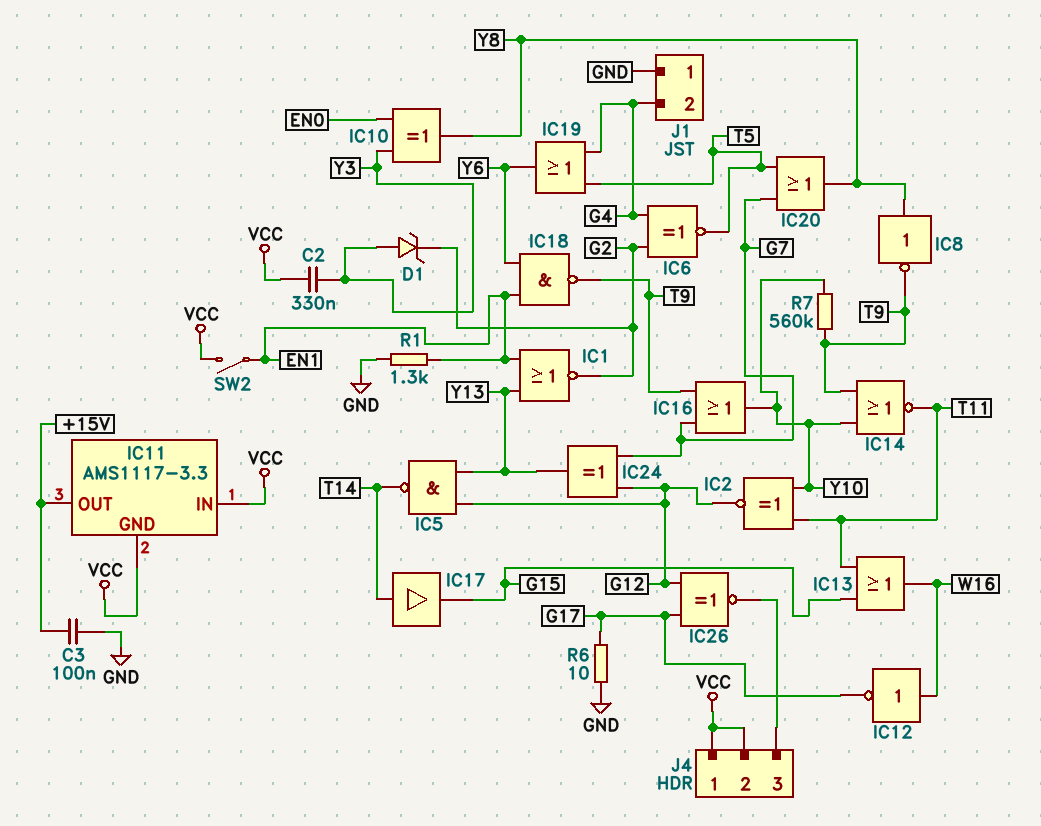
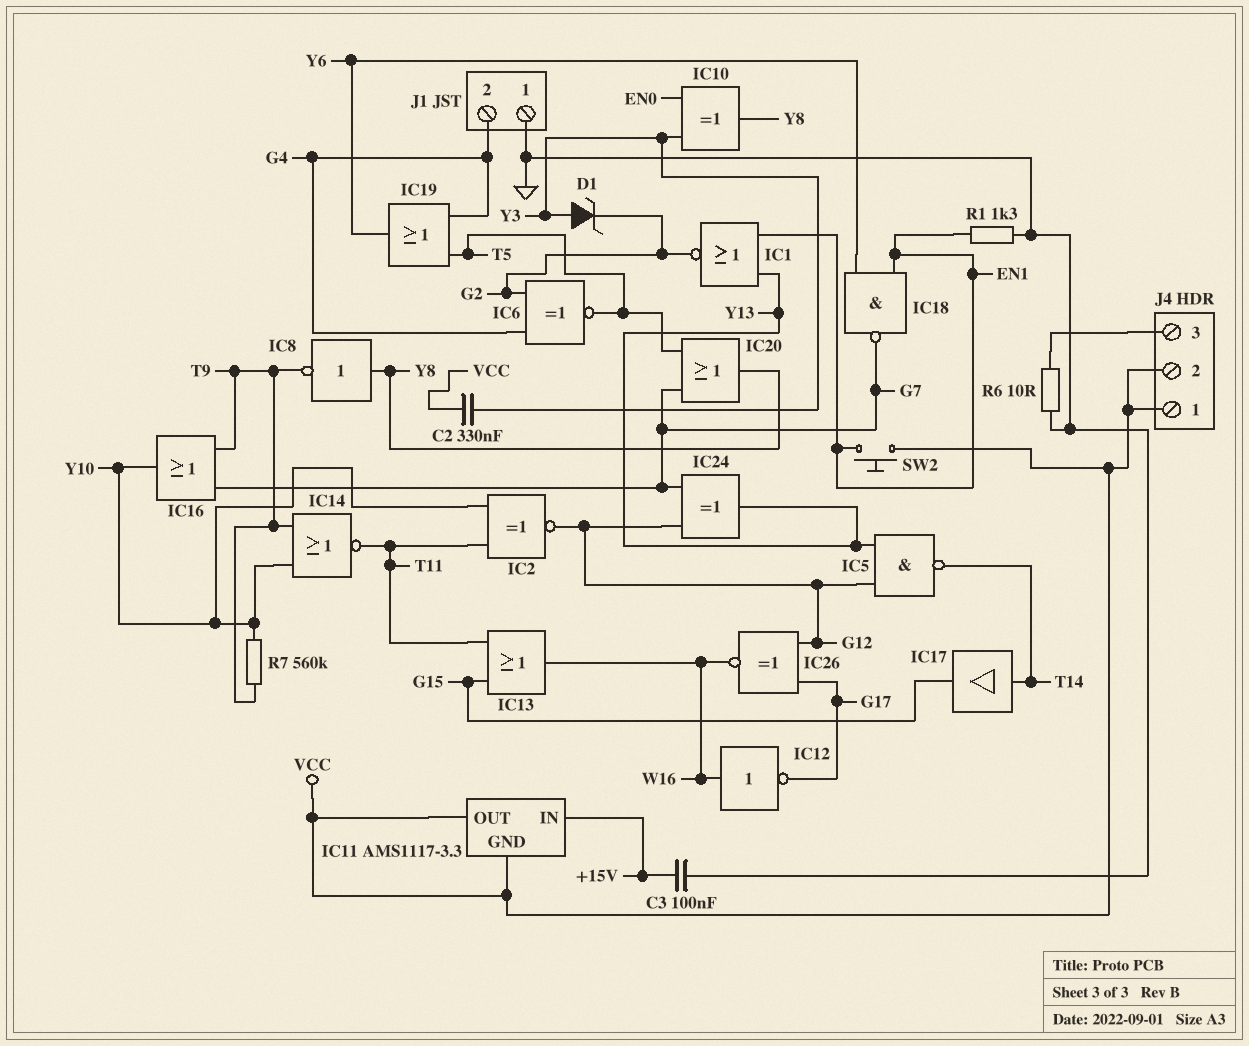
IC11 pin IN: VCC -> +15V
IC11 pin OUT: +15V -> VCC
IC18: NAND (in EN1, in Y6, out T9) -> NAND (in EN1, in Y6, out G7)
IC26: XNOR (in G12, in G17, out J4/3) -> XNOR (in G12, in G17, out W16)
R6: 10 (G17, GND) -> 10 (GND, J4/3)
SW2: switch (EN1, VCC) -> button (EN1, VCC)

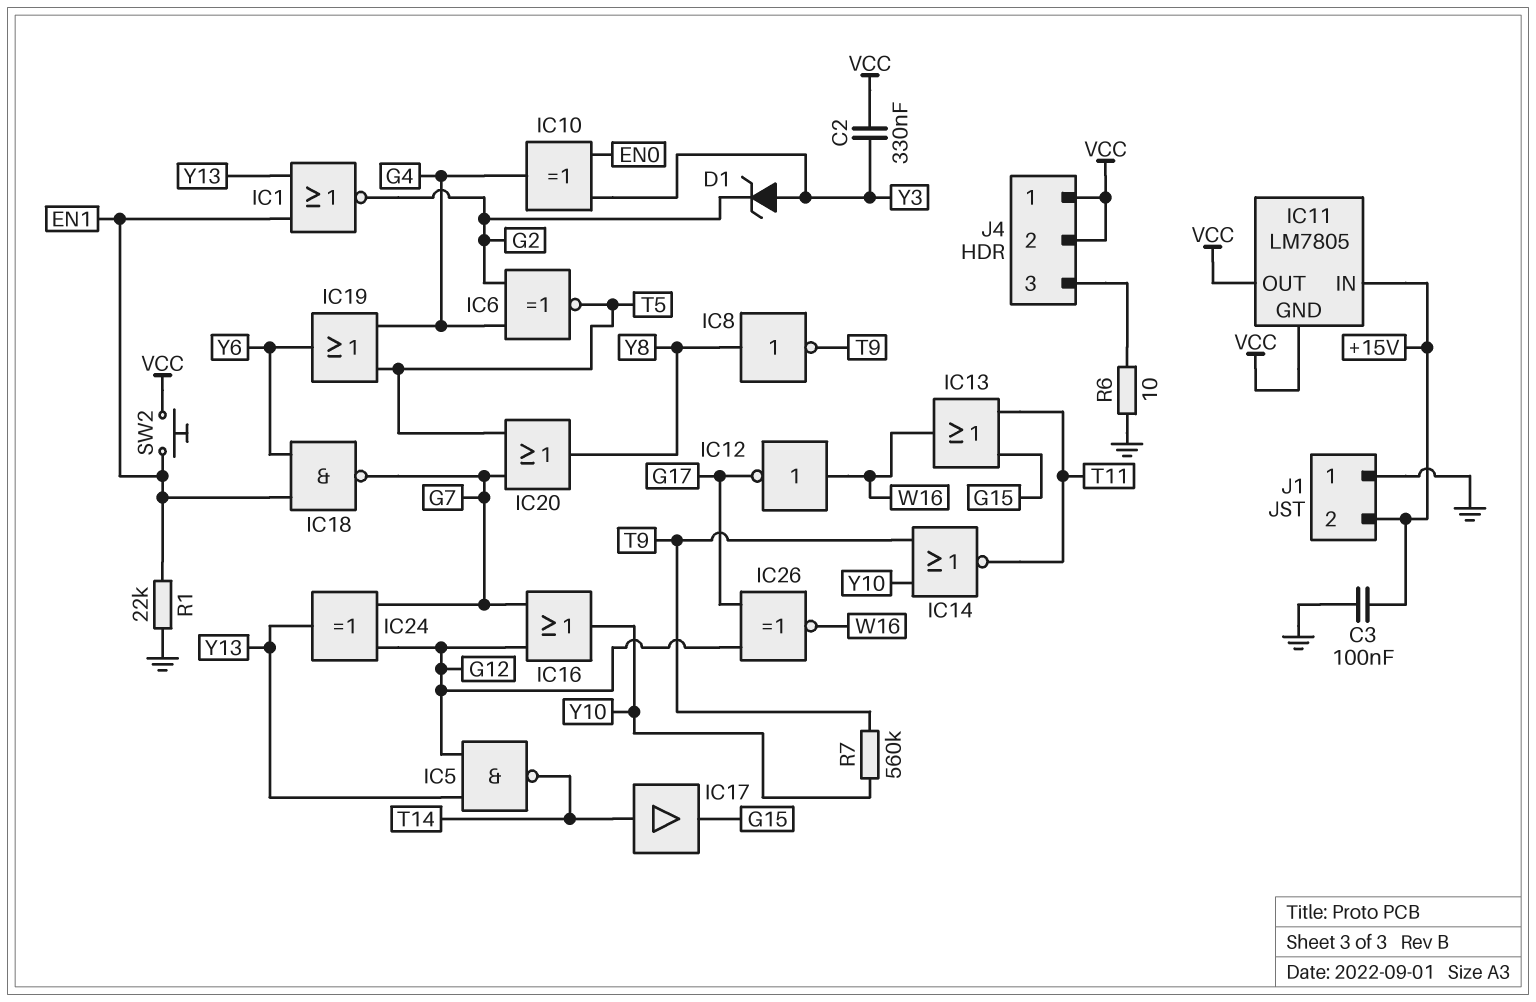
IC2: XNOR (in T11, in Y10, out G12) -> none
IC10: XOR (in EN0, in Y3, out Y8) -> XOR (in EN0, in Y3, out G4)
IC11: AMS1117-3.3 -> LM7805
IC16: OR (in G7, in T9, out Y10) -> OR (in G7, in G12, out Y10)
J1 pin 2: G4 -> +15V
R1: 1.3k (EN1, GND) -> 22k (EN1, GND)

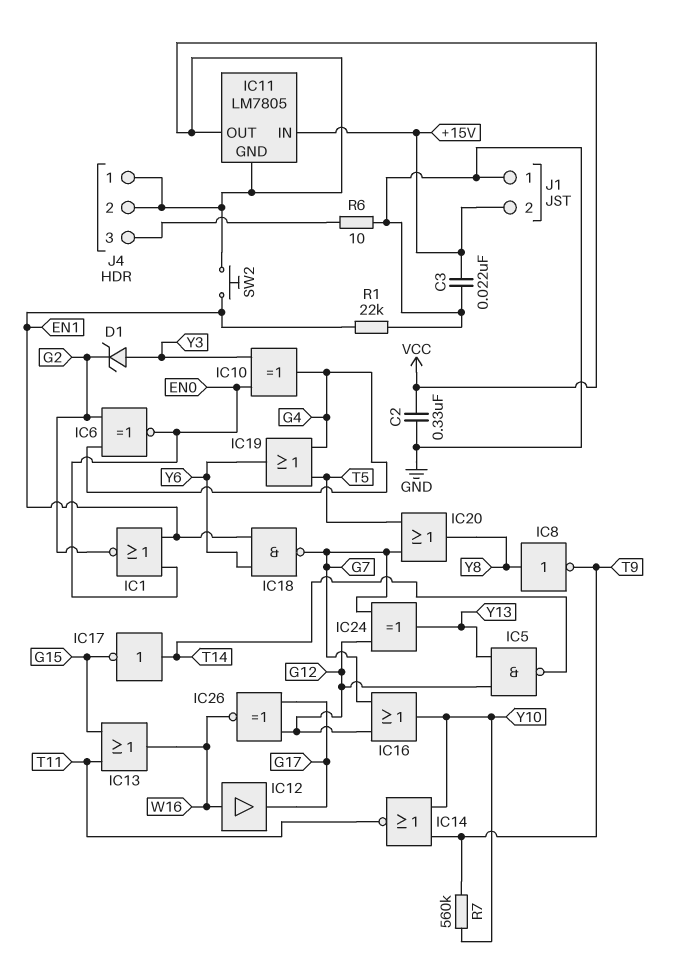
C2: 330nF (VCC, Y3) -> 330nF (GND, VCC)
C3: 100nF (+15V, GND) -> 22nF (+15V, GND)
IC1: NOR (in EN1, in Y13, out G2) -> NOR (in EN0, in EN1, out G2)
IC6: XNOR (in G2, in G4, out T5) -> XNOR (in G2, in G4, out EN0)
IC12: NOT (in W16, out G17) -> buffer (in W16, out G17)
IC17: buffer (in T14, out G15) -> NOT (in T14, out G15)

